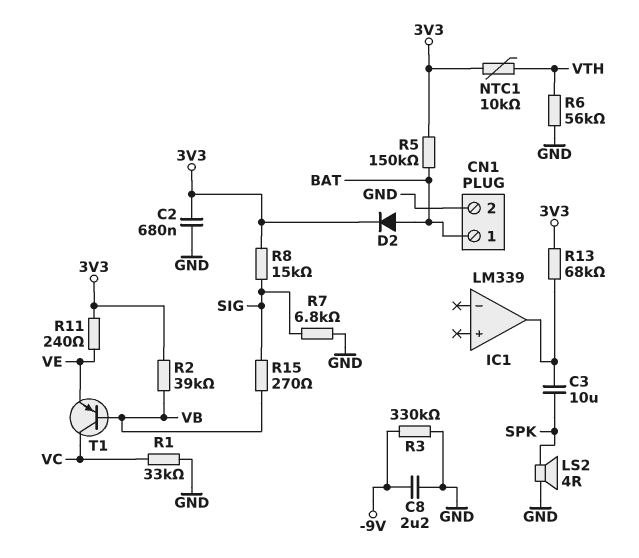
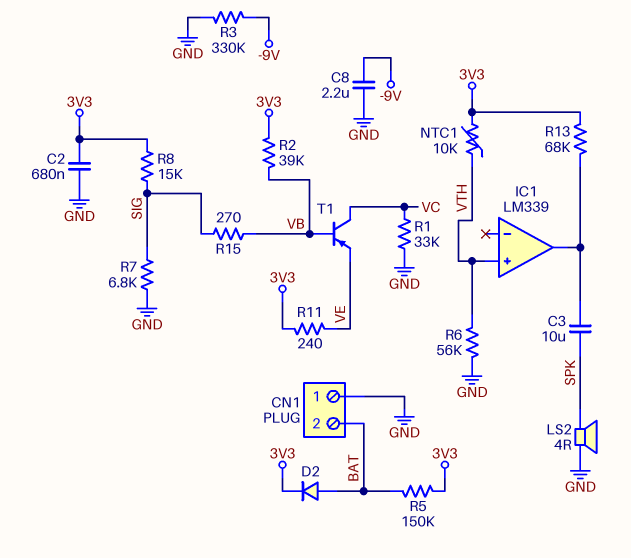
CN1 pin 1: BAT -> GND
CN1 pin 2: GND -> BAT
IC1 pin in+: none -> VTH

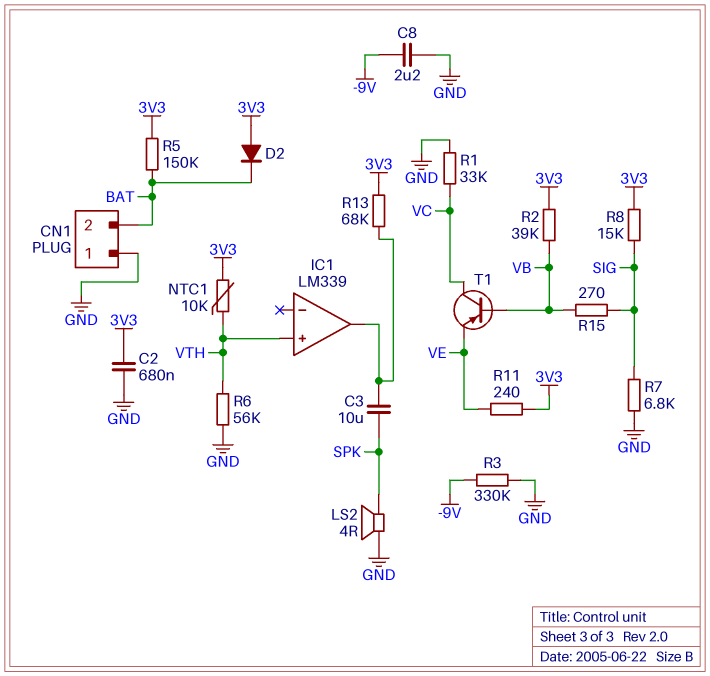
D2: diode (A BAT, K 3V3) -> diode (A 3V3, K BAT)

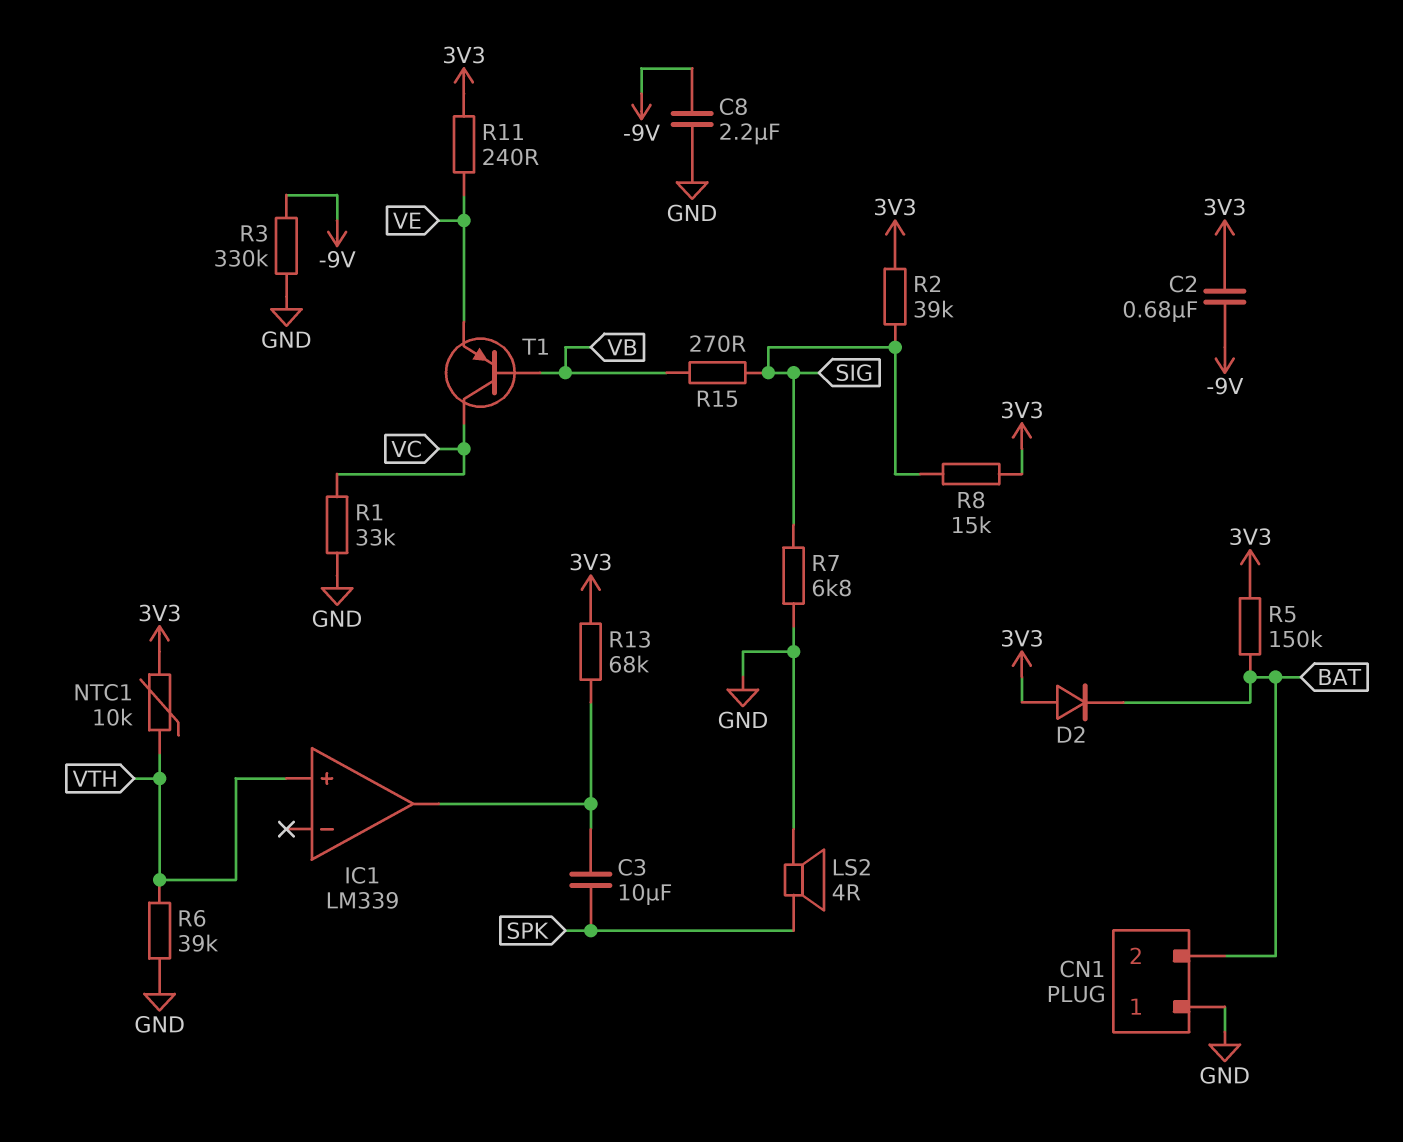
C2: 680nF (3V3, GND) -> 680nF (-9V, 3V3)
R2: 39k (3V3, VB) -> 39k (3V3, SIG)
R6: 56k (GND, VTH) -> 39k (GND, VTH)

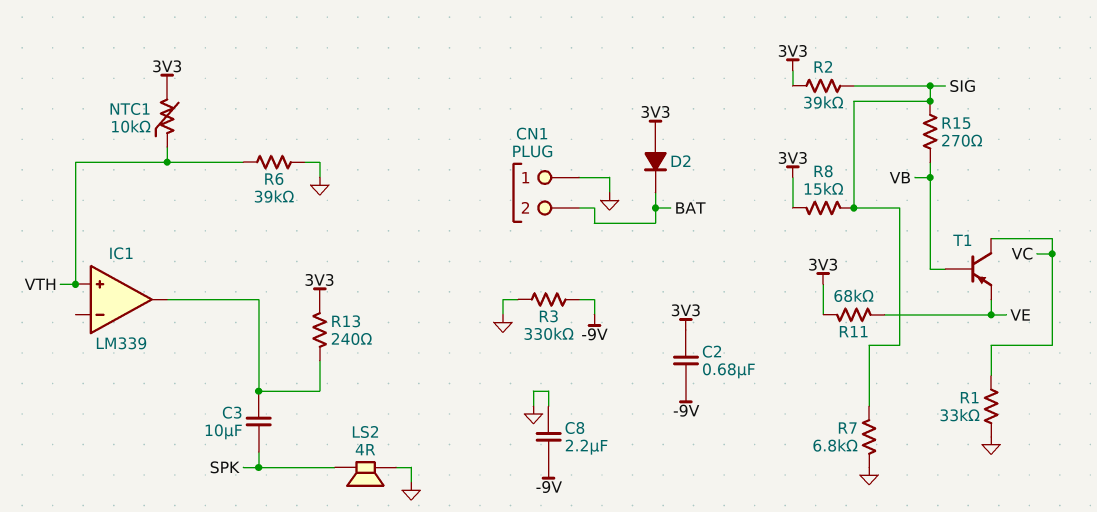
R5: 150k (3V3, BAT) -> none
R11: 240 (3V3, VE) -> 68k (3V3, VE)
R13: 68k (3V3, IC1/out) -> 240 (3V3, IC1/out)

